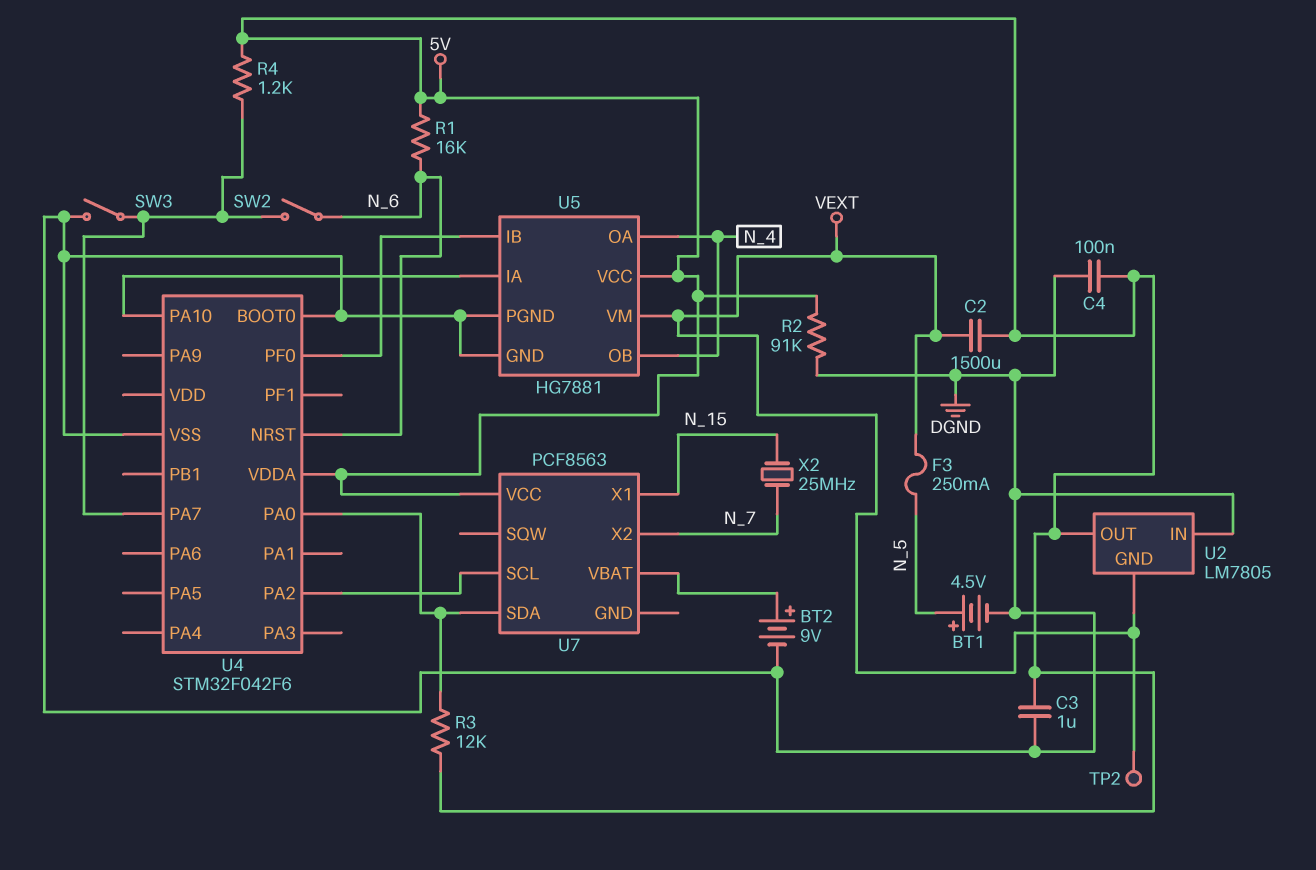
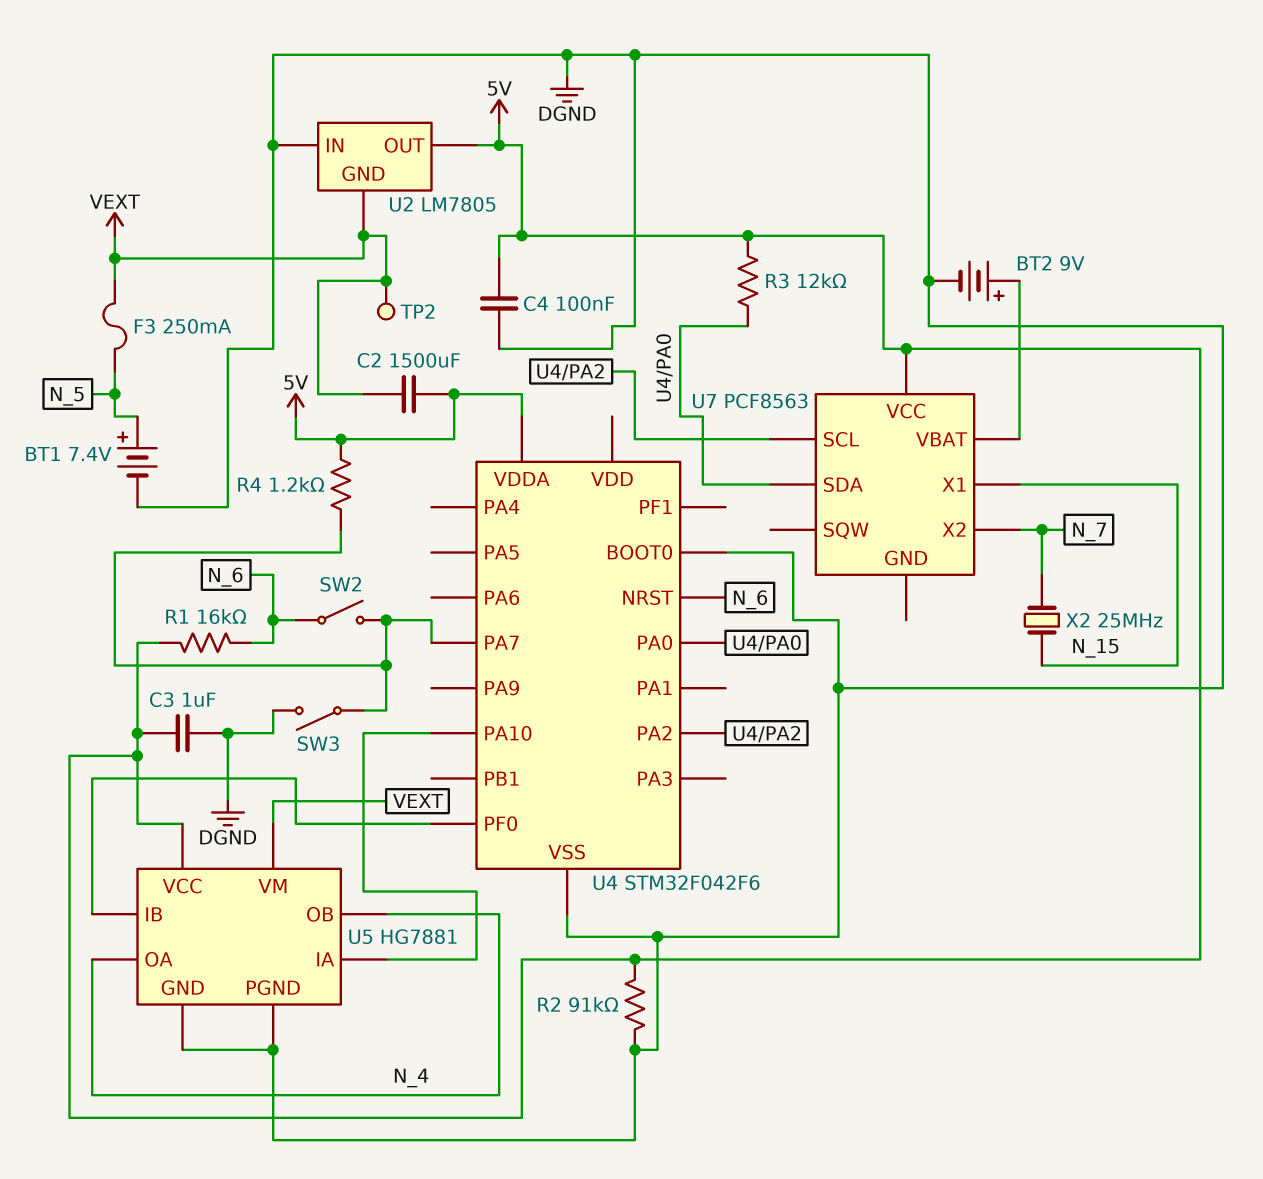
BT1: 4.5V (plus N_5, minus DGND) -> 7.4V (plus N_5, minus DGND)

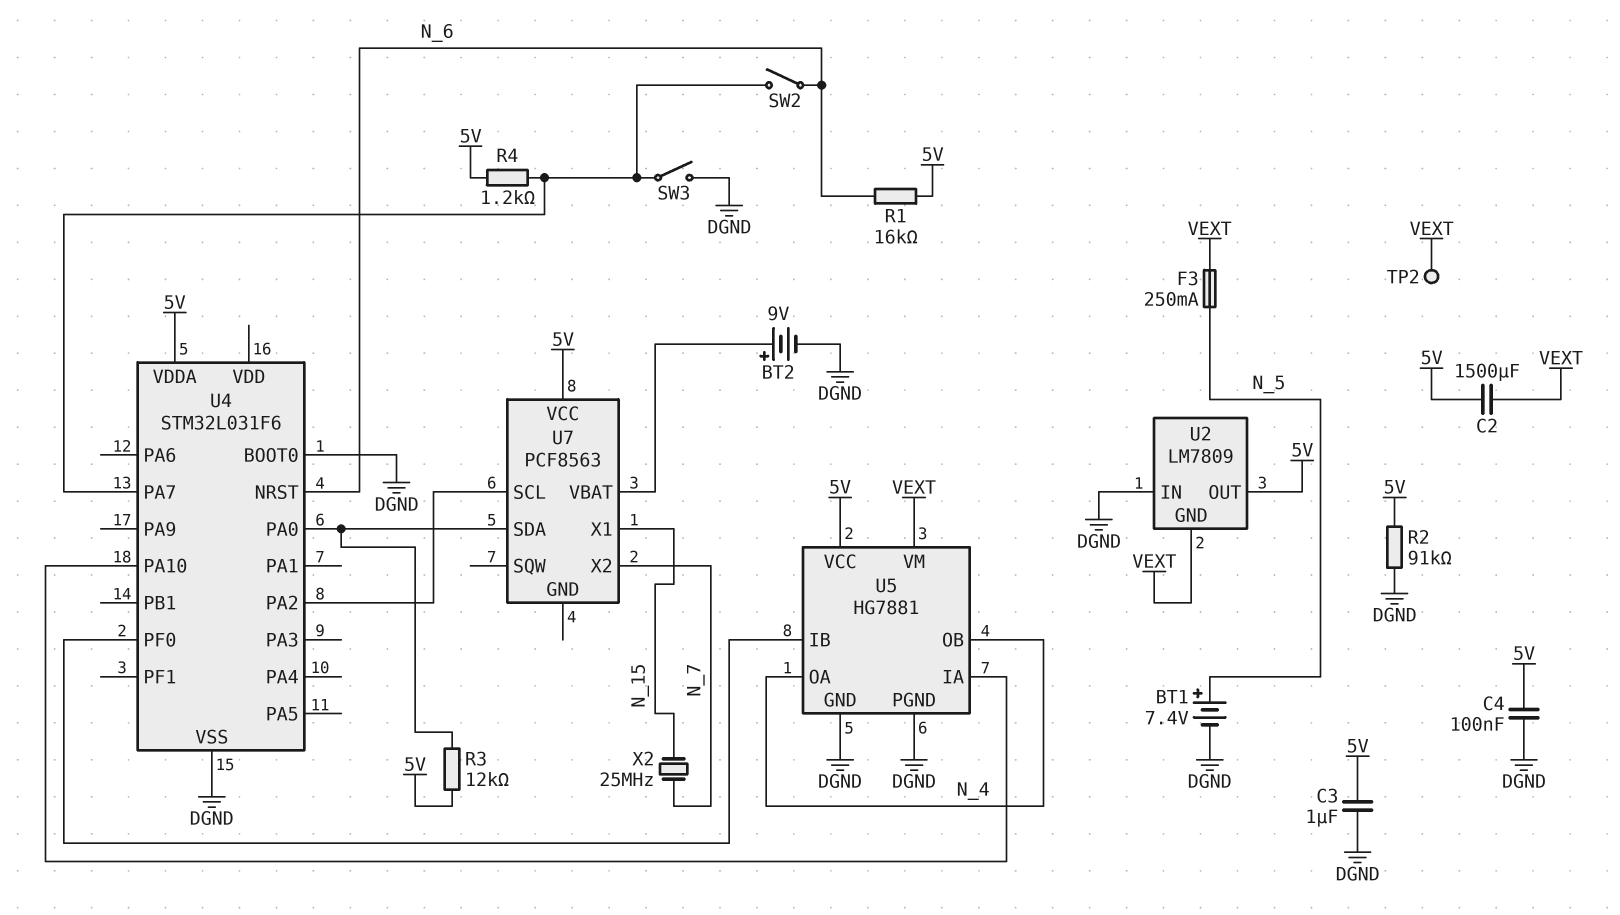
U2: LM7805 -> LM7809
U4: STM32F042F6 -> STM32L031F6

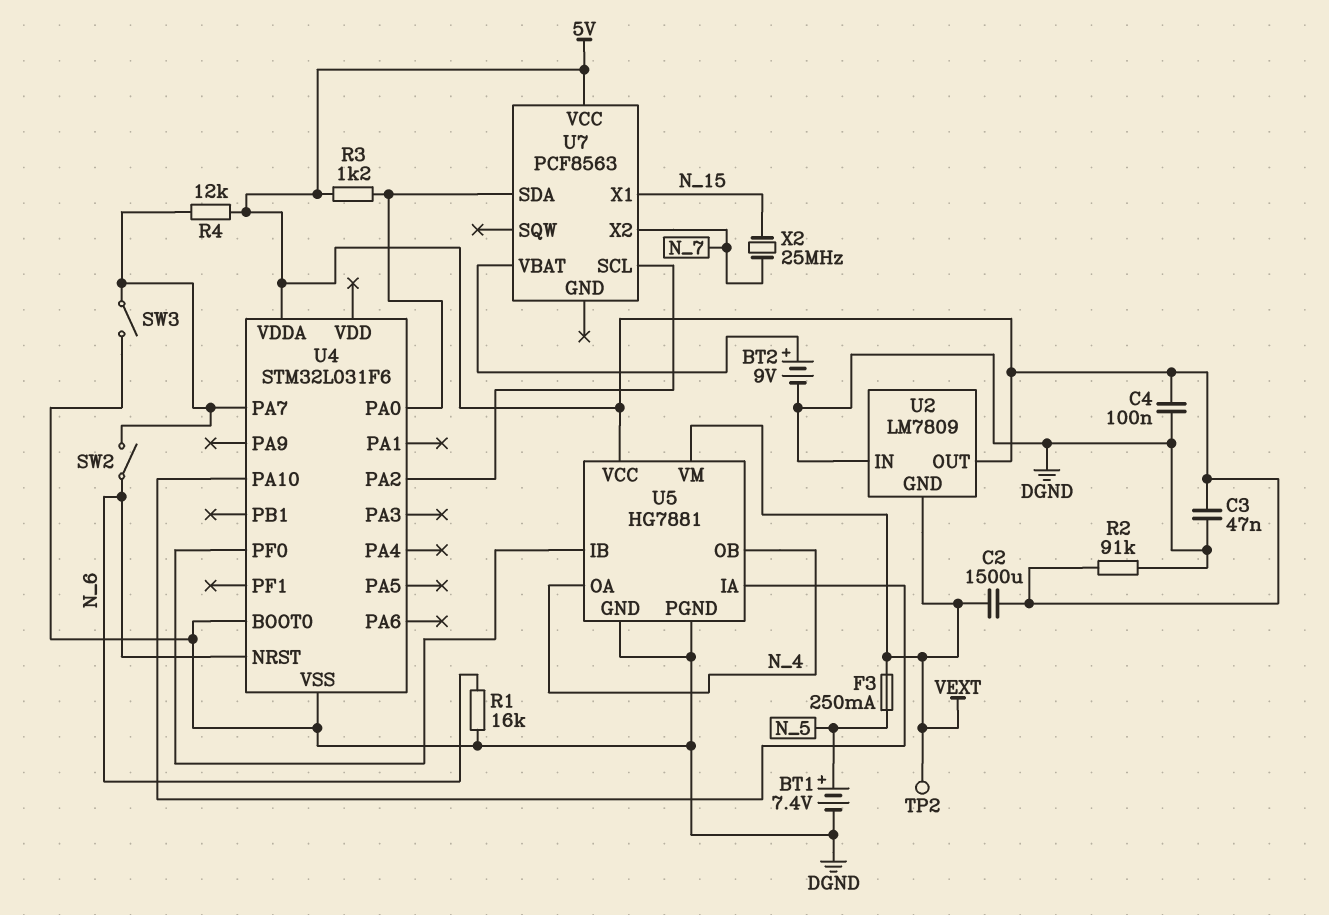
C3: 1uF (5V, DGND) -> 47nF (5V, DGND)
R1: 16k (5V, N_6) -> 16k (DGND, N_6)
R3: 12k (5V, U4/PA0) -> 1.2k (5V, U4/PA0)
R4: 1.2k (5V, U4/PA7) -> 12k (5V, U4/PA7)

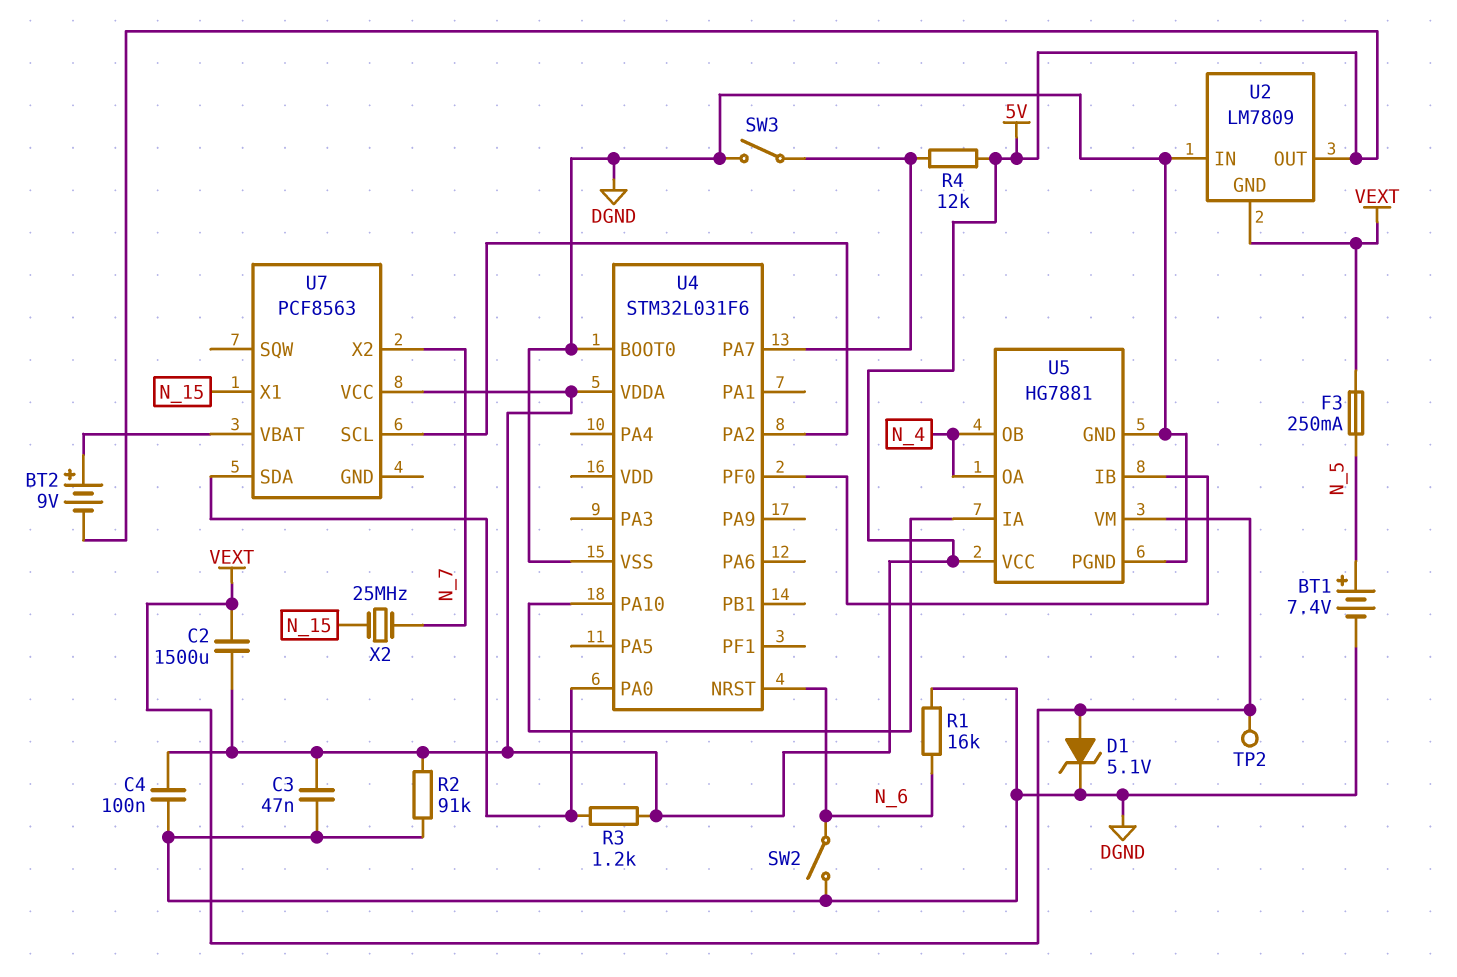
BT2: 9V (plus U7/VBAT, minus DGND) -> 9V (plus U7/VBAT, minus 5V)
D1: none -> zener 5.1V (A VEXT, K DGND)
SW2: switch (N_6, U4/PA7) -> switch (DGND, N_6)

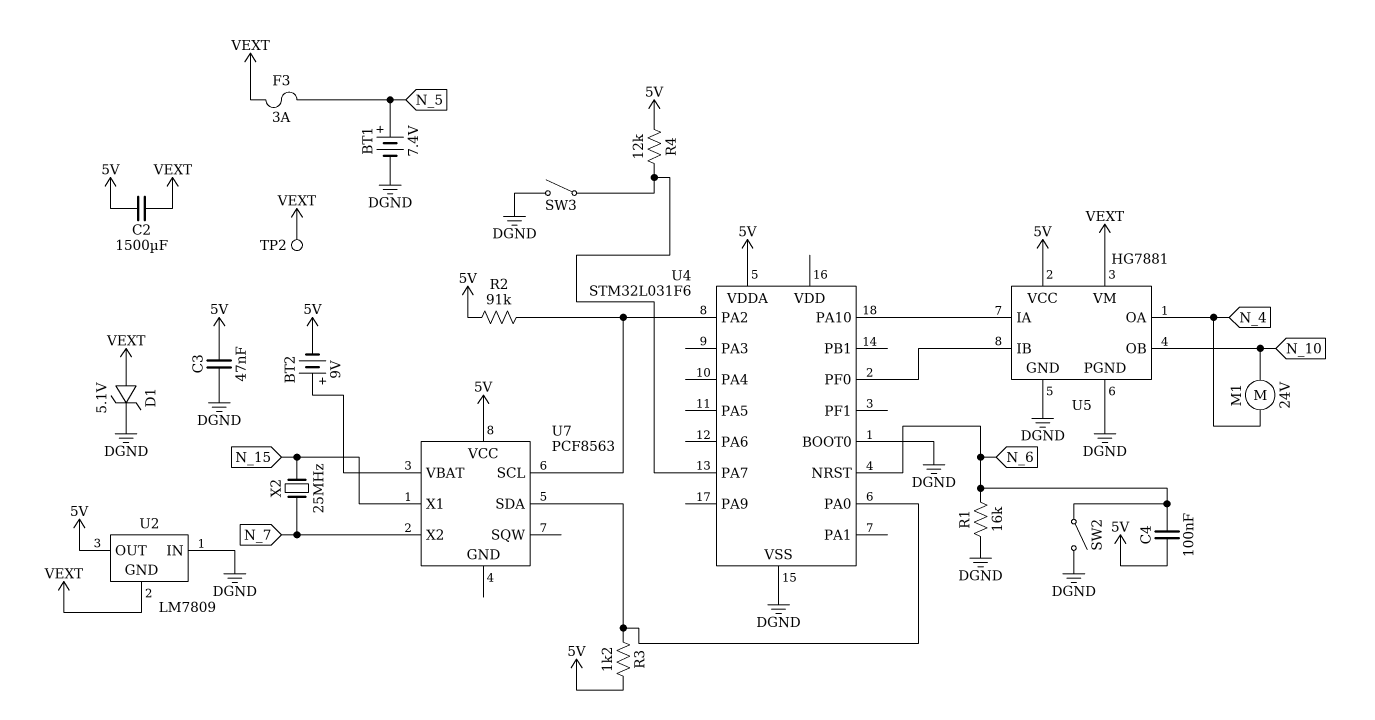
C4: 100nF (5V, DGND) -> 100nF (5V, N_6)
F3: 250mA (N_5, VEXT) -> 3A (N_5, VEXT)
M1: none -> motor 24V (N_4, N_10)
R2: 91k (5V, DGND) -> 91k (5V, U4/PA2)
U5 pin OB: N_4 -> N_10

